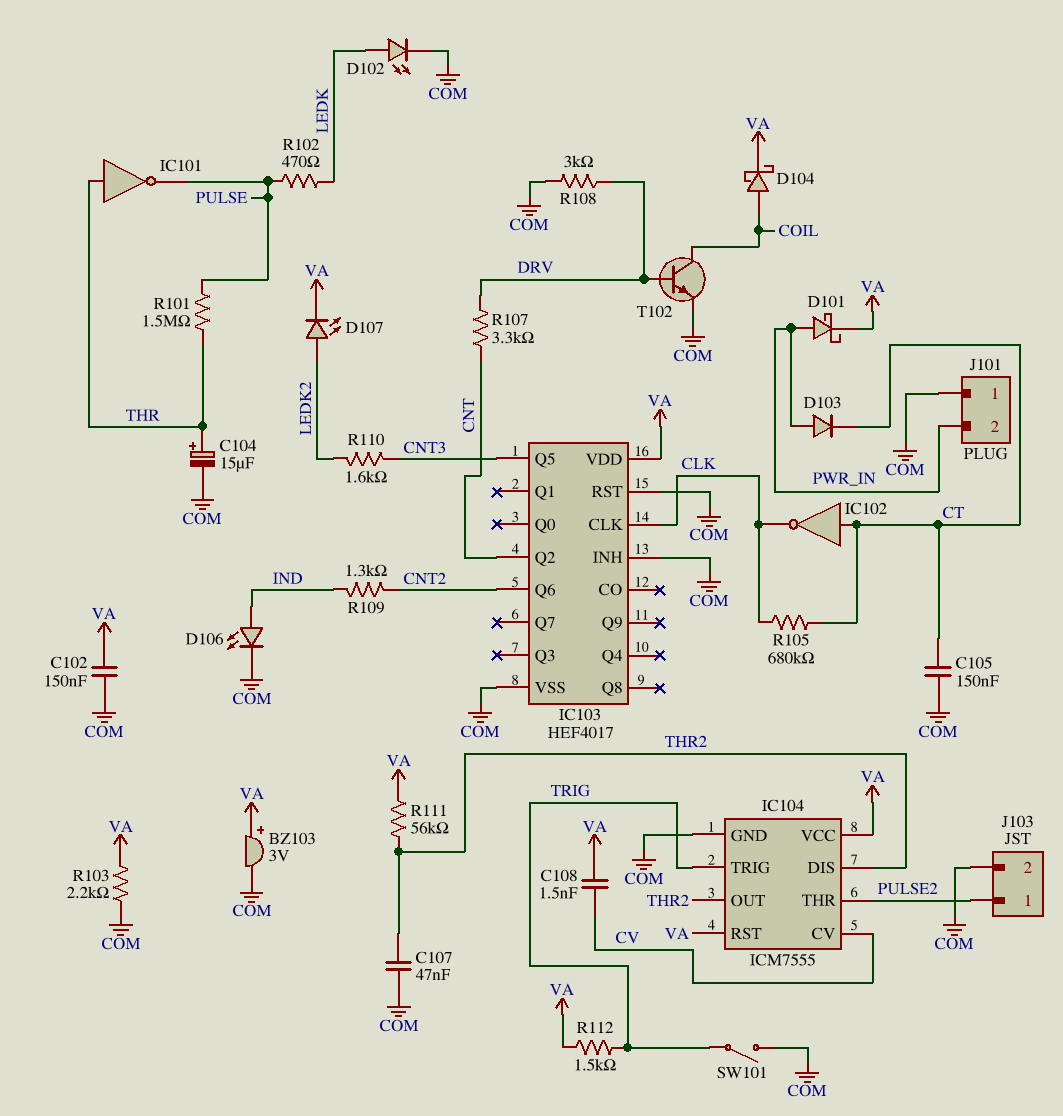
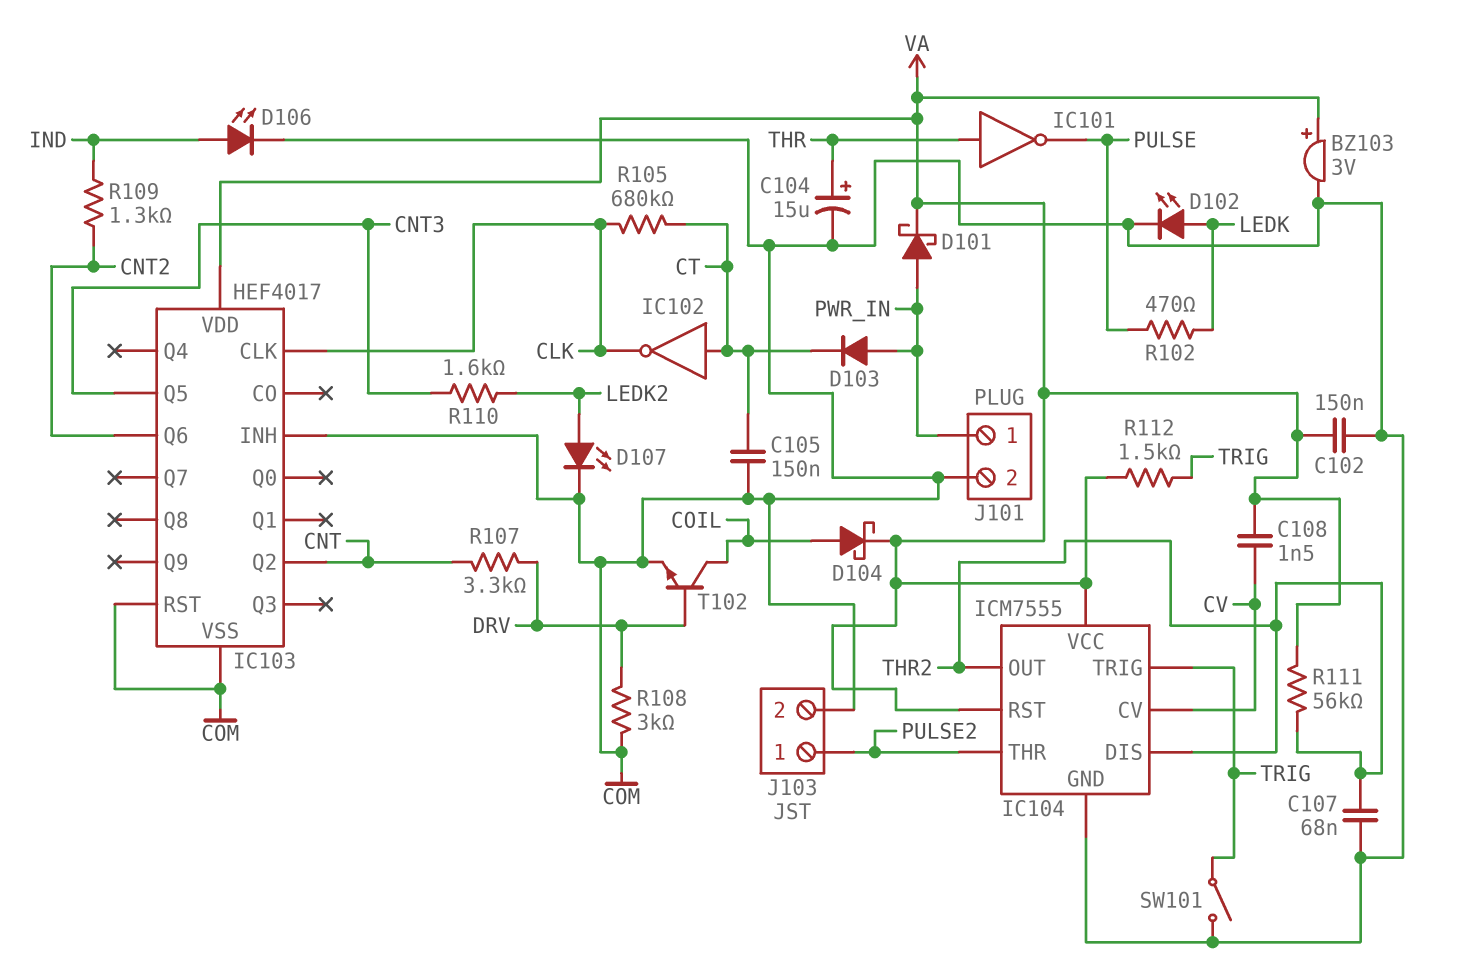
C107: 47nF (COM, THR2) -> 68nF (COM, THR2)
D107: LED (A LEDK2, K VA) -> LED (A LEDK2, K COM)
J101 pin 1: COM -> PWR_IN
J101 pin 2: PWR_IN -> COM
R101: 1.5M (PULSE, THR) -> none
R103: 2.2k (COM, VA) -> none

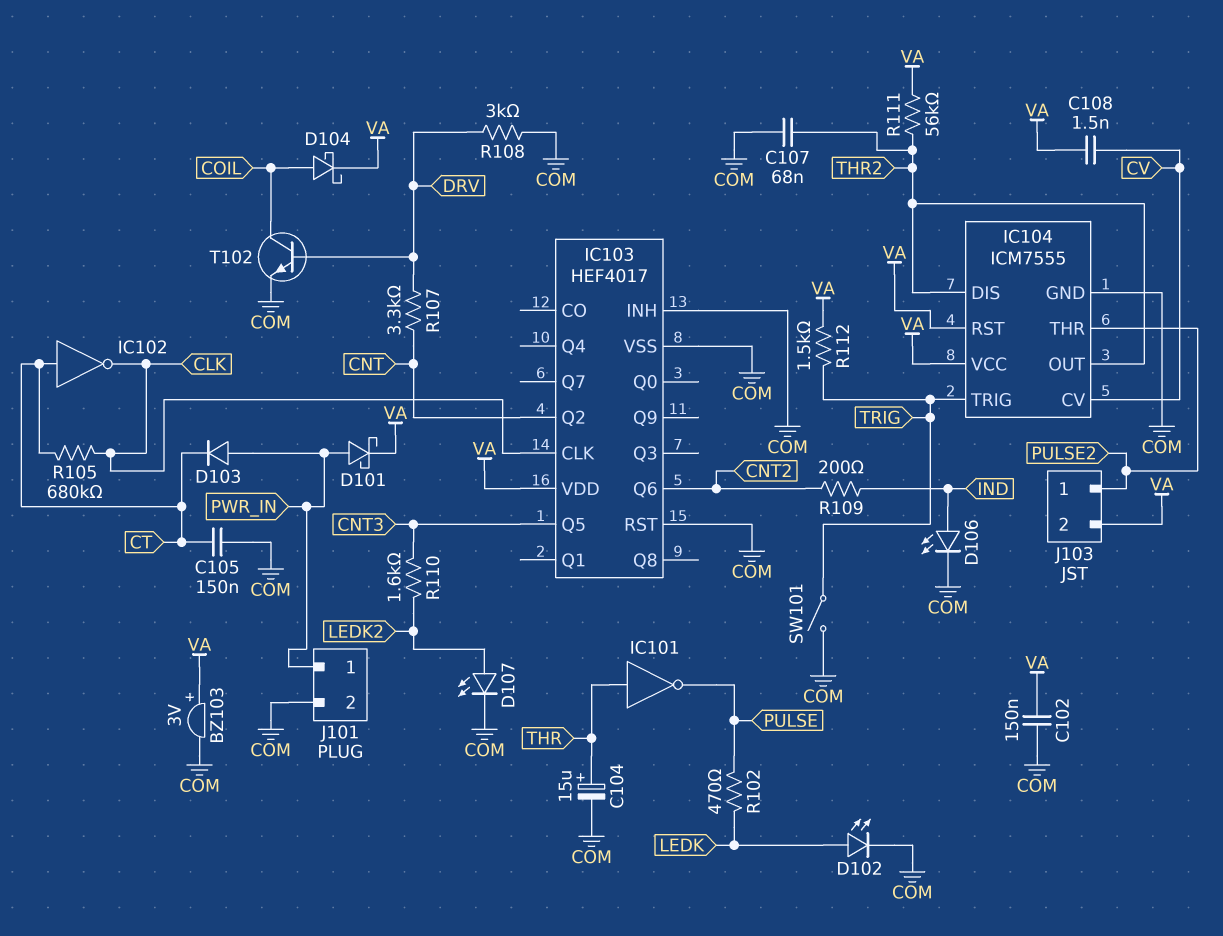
J103 pin 2: COM -> VA
R109: 1.3k (CNT2, IND) -> 200 (CNT2, IND)

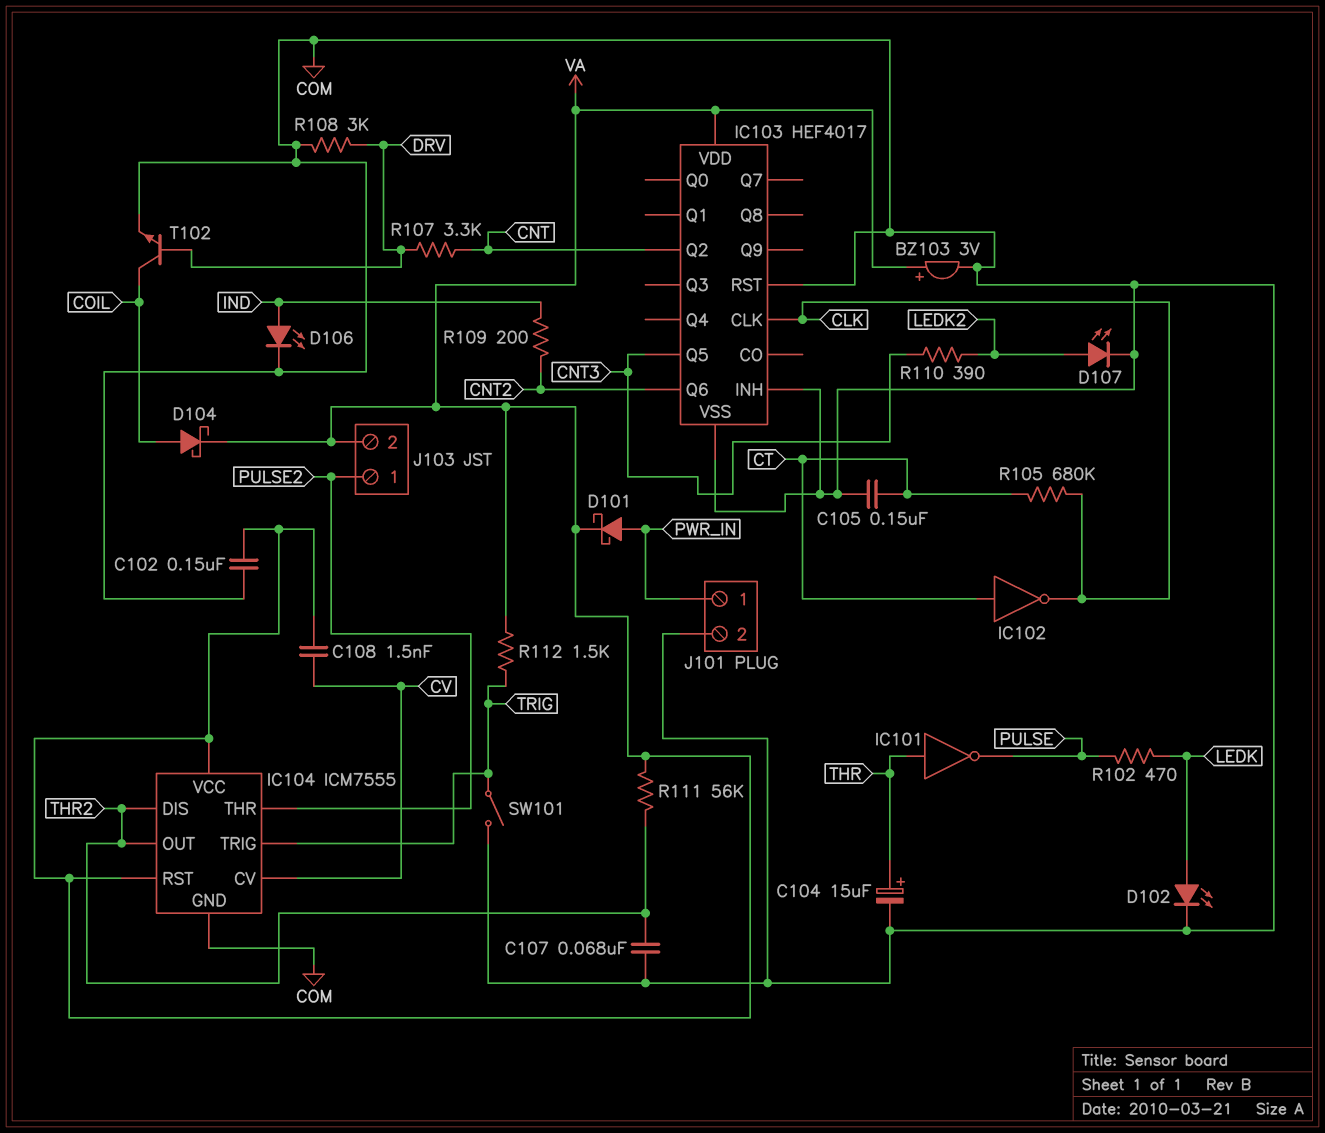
D103: diode (A PWR_IN, K CT) -> none
R110: 1.6k (CNT3, LEDK2) -> 390 (CNT3, LEDK2)

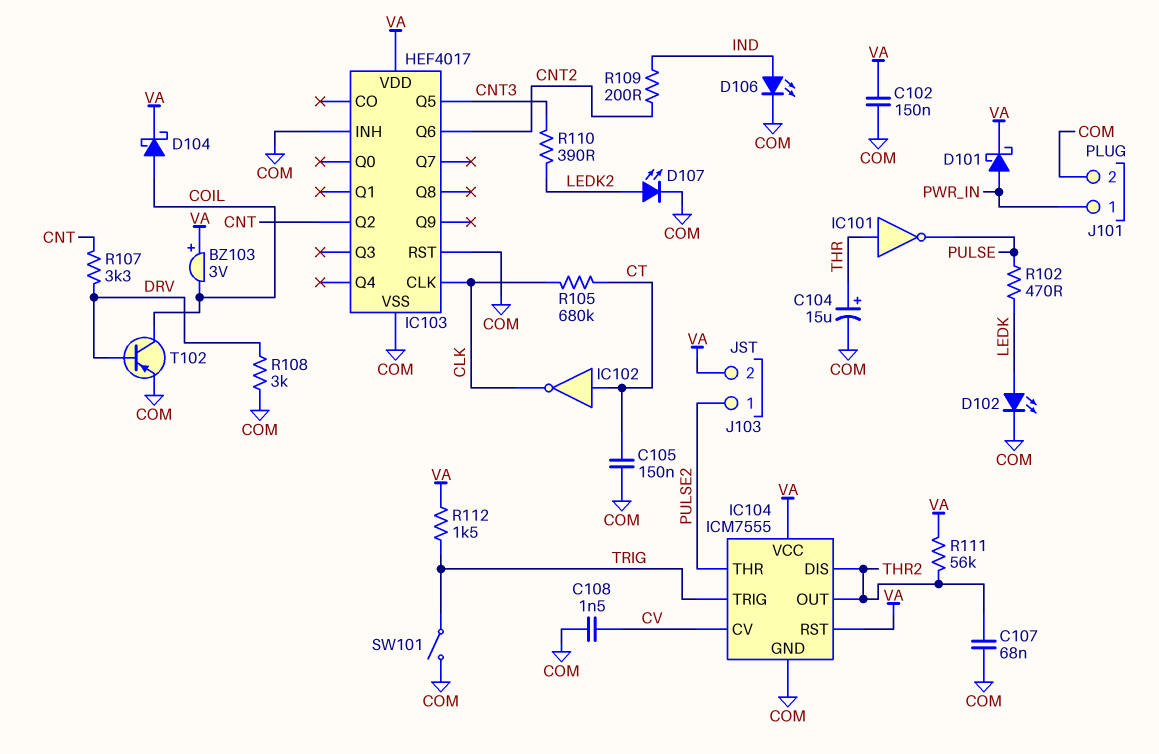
BZ103: buzzer 3V (plus VA, minus COM) -> buzzer 3V (plus VA, minus COIL)
C108: 1.5nF (CV, VA) -> 1.5nF (COM, CV)
T102: NPN (B DRV, C COIL, E COM) -> PNP (B DRV, C COIL, E COM)

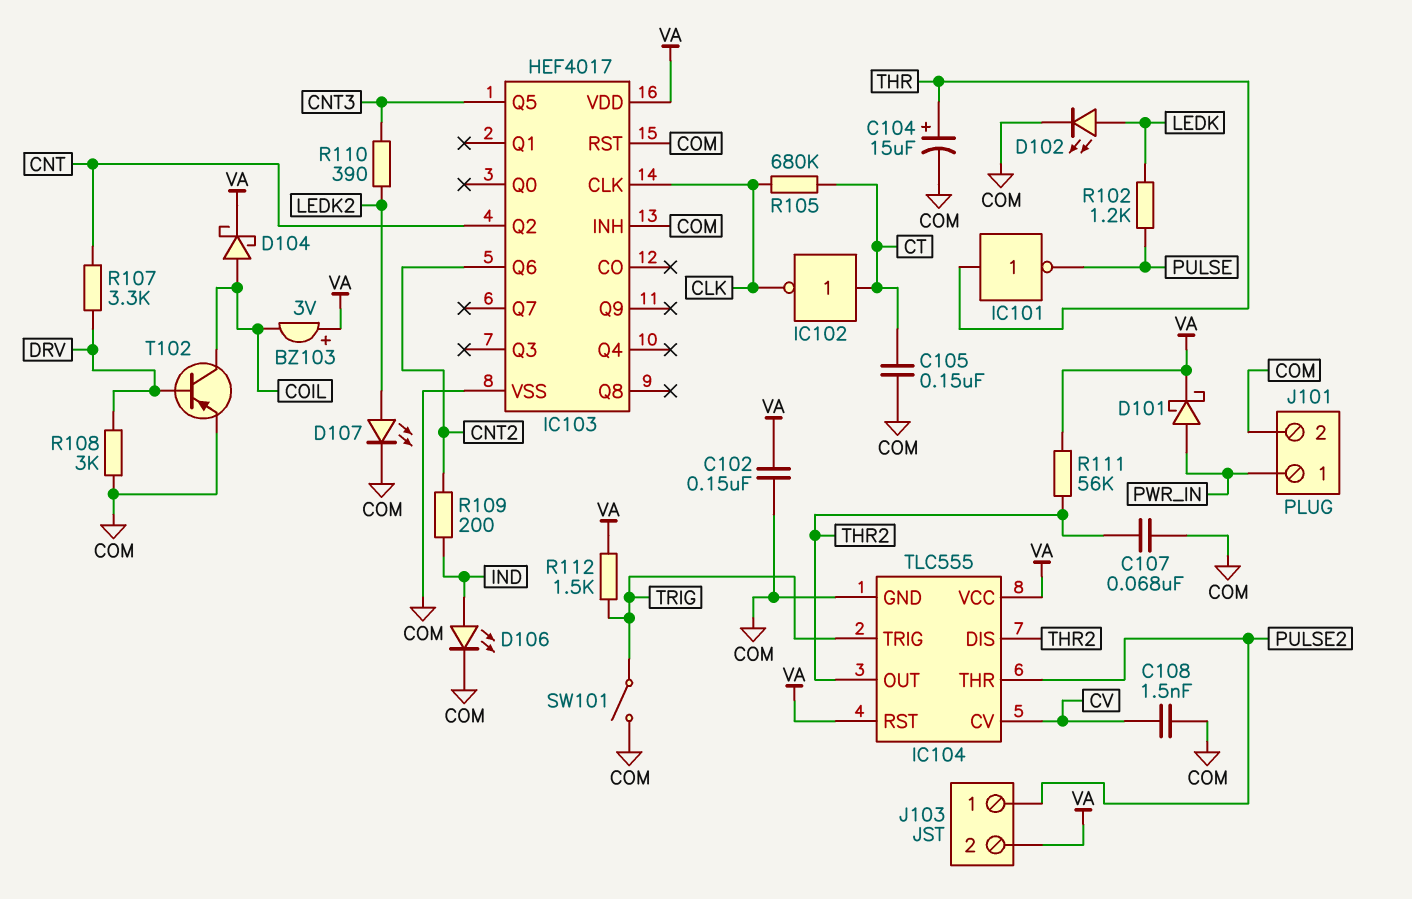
IC104: ICM7555 -> TLC555
R102: 470 (LEDK, PULSE) -> 1.2k (LEDK, PULSE)

